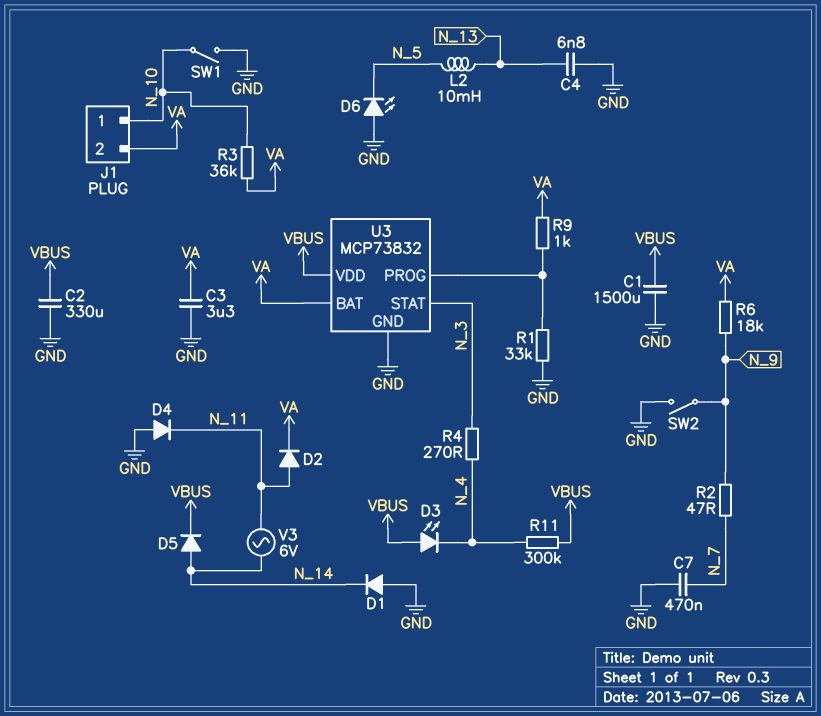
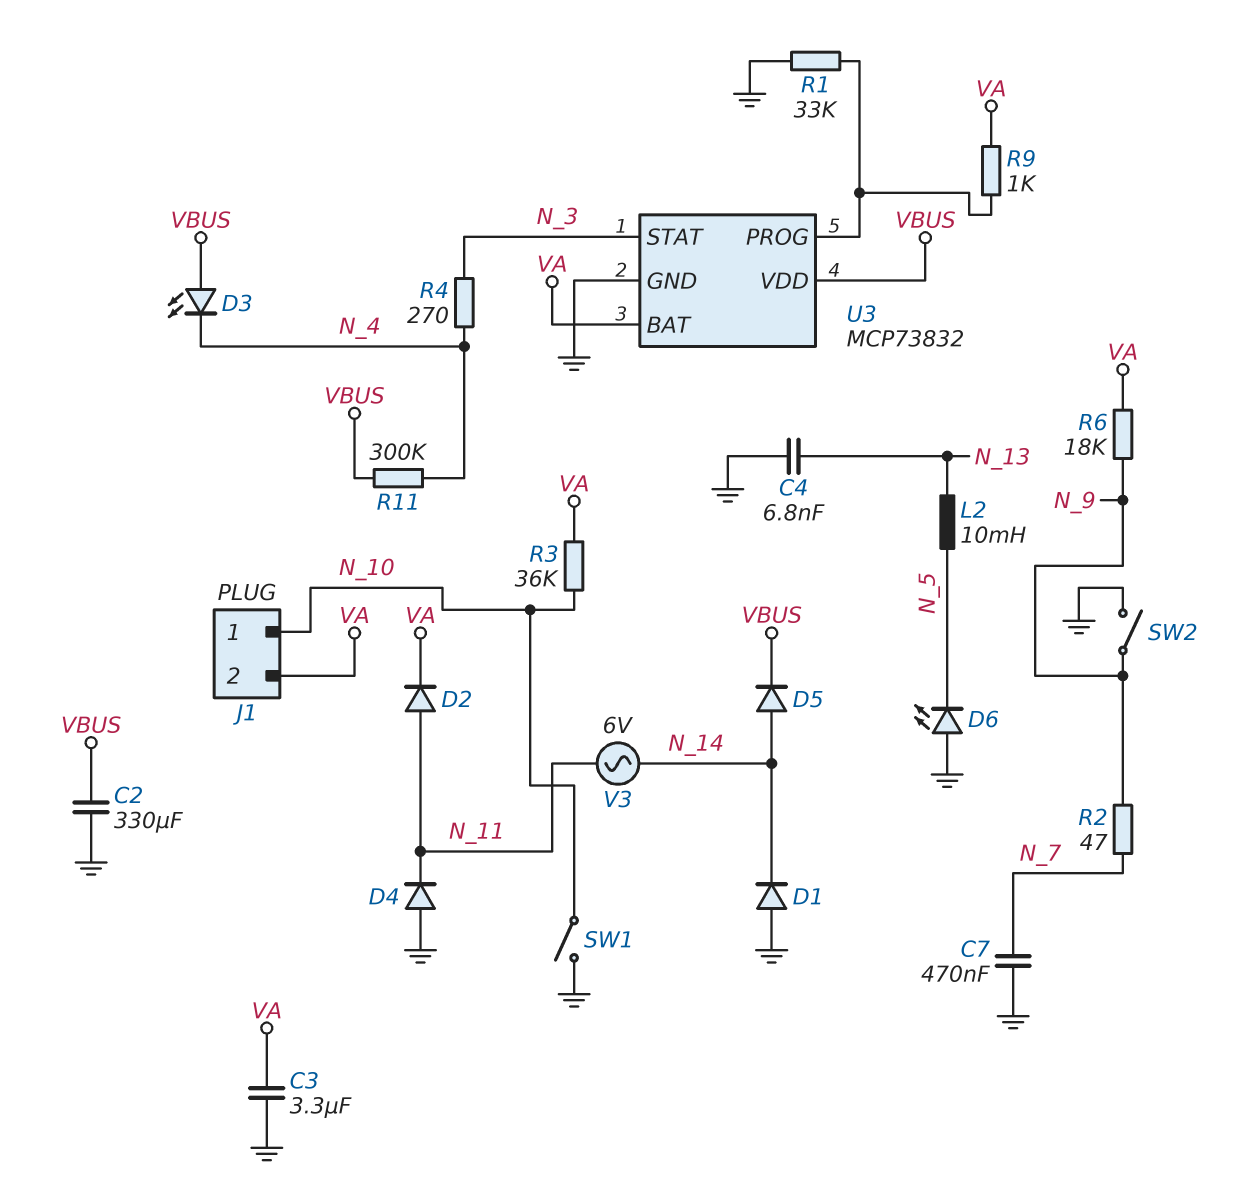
C1: 1500uF (GND, VBUS) -> none

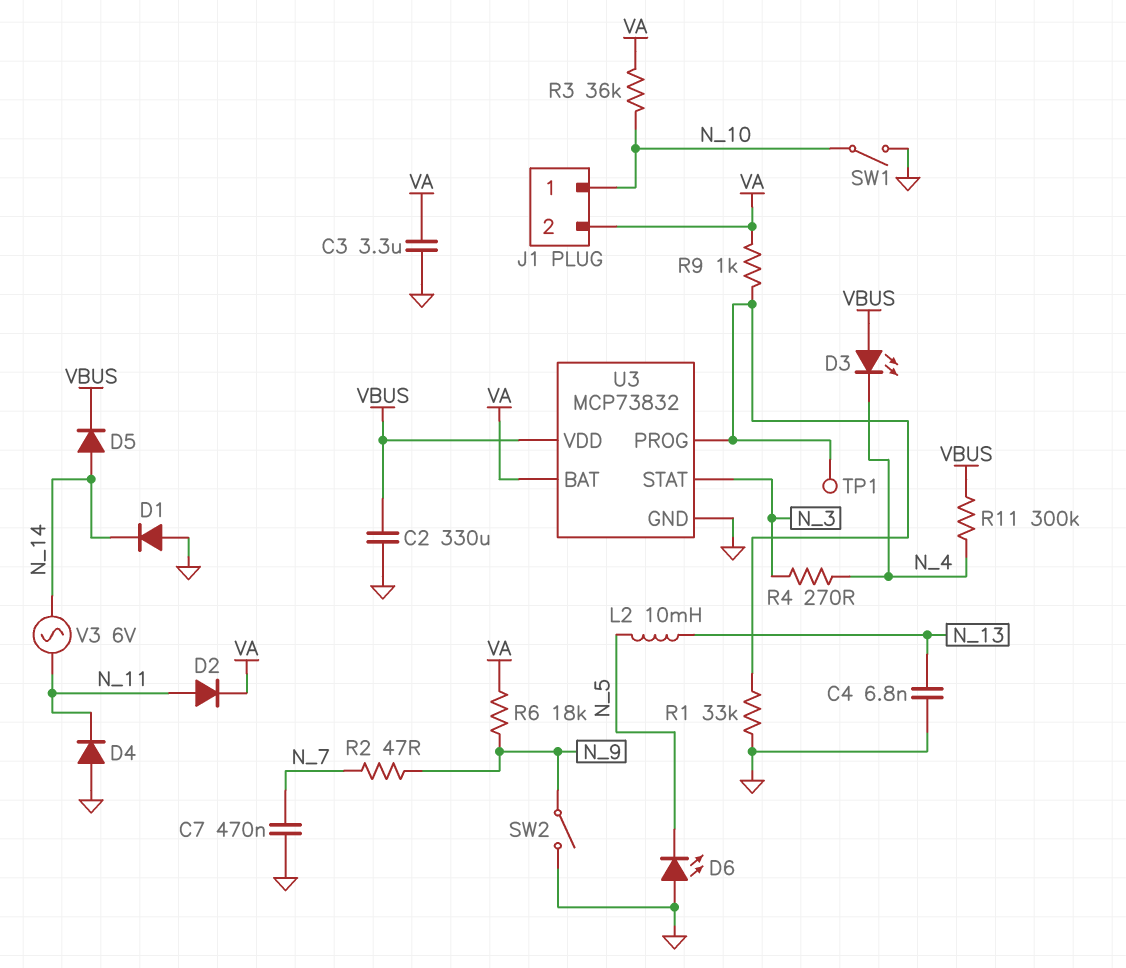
TP1: none -> test point (U3/PROG)

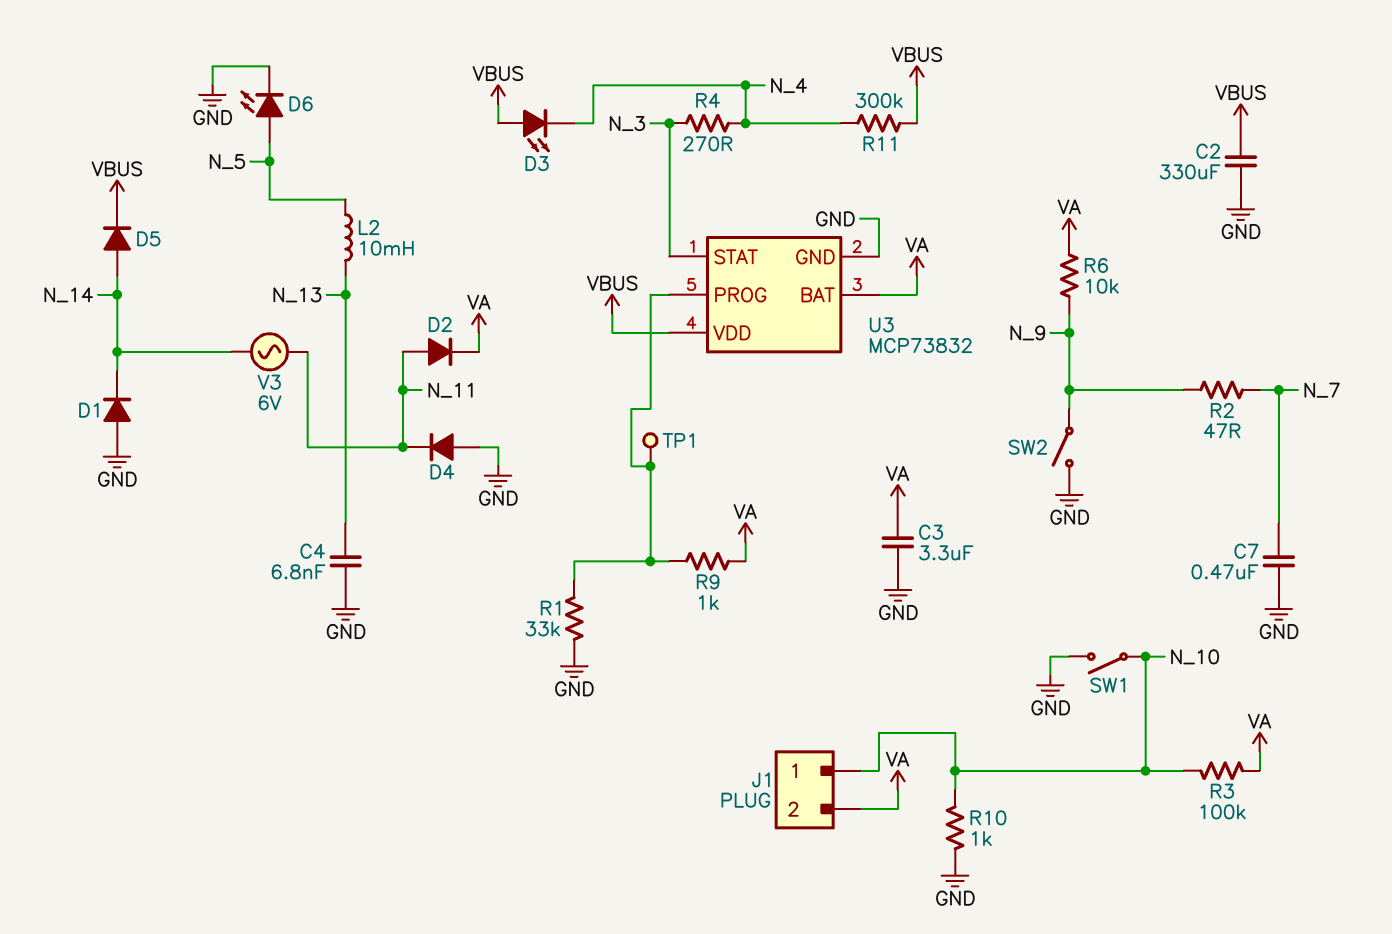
D6: LED (A GND, K N_5) -> LED (A N_5, K GND)
R3: 36k (N_10, VA) -> 100k (N_10, VA)
R6: 18k (N_9, VA) -> 10k (N_9, VA)
R10: none -> 1k (GND, N_10)

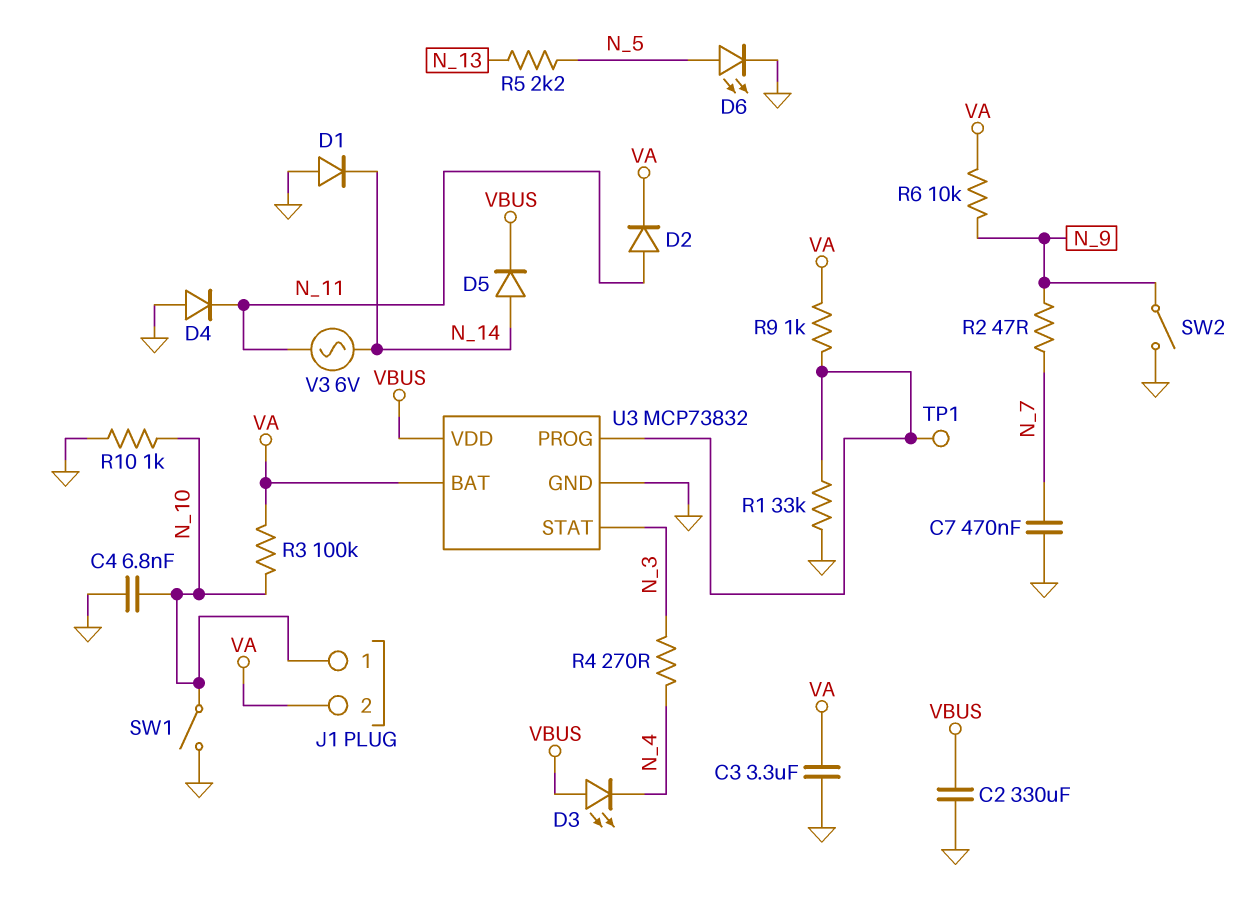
C4: 6.8nF (GND, N_13) -> 6.8nF (GND, N_10)
L2: 10mH (N_5, N_13) -> none
R5: none -> 2.2k (N_5, N_13)
R11: 300k (N_4, VBUS) -> none

